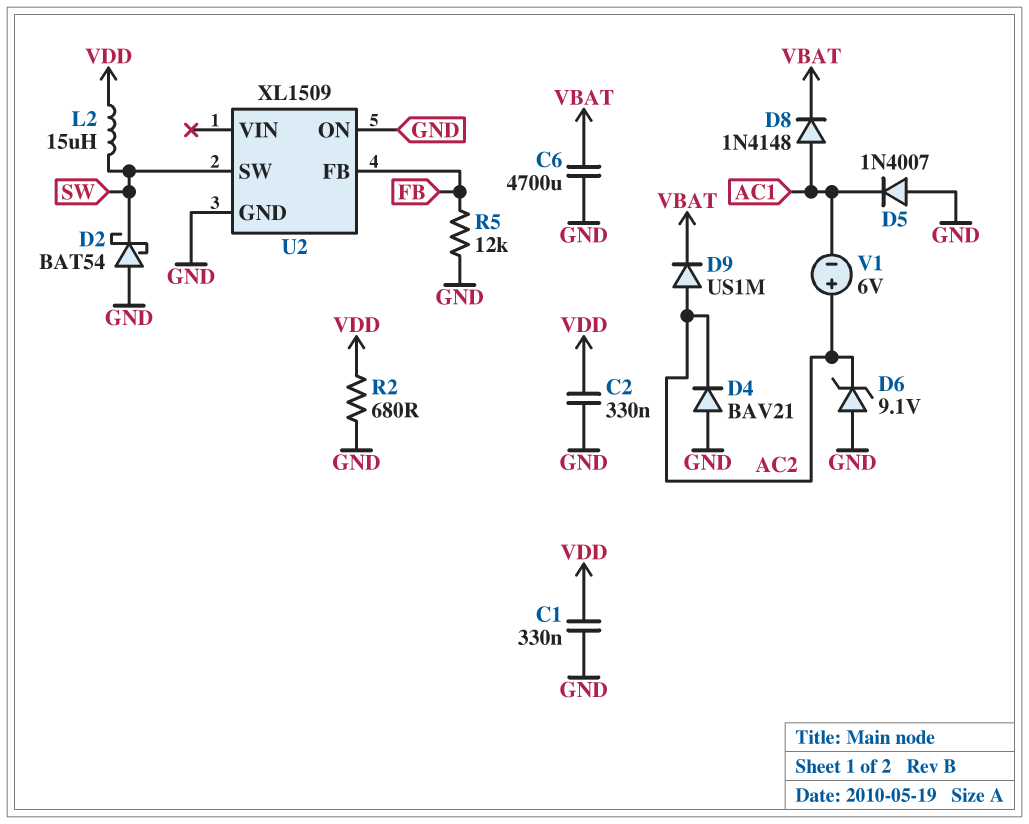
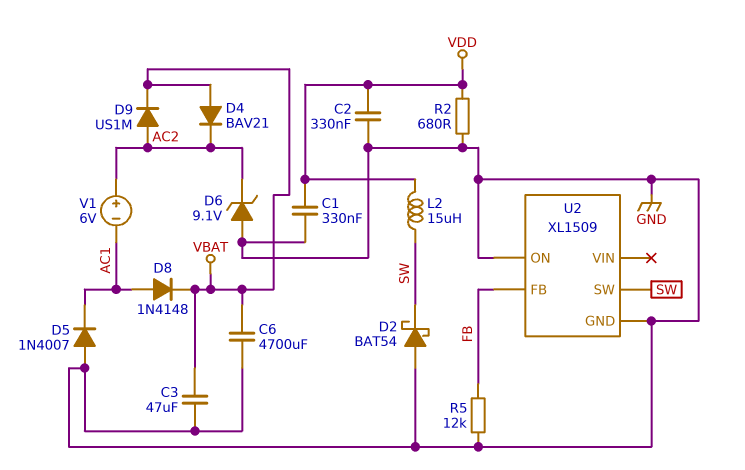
C3: none -> 47uF (GND, VBAT)
D4: diode BAV21 (A GND, K AC2) -> diode BAV21 (A VBAT, K AC2)

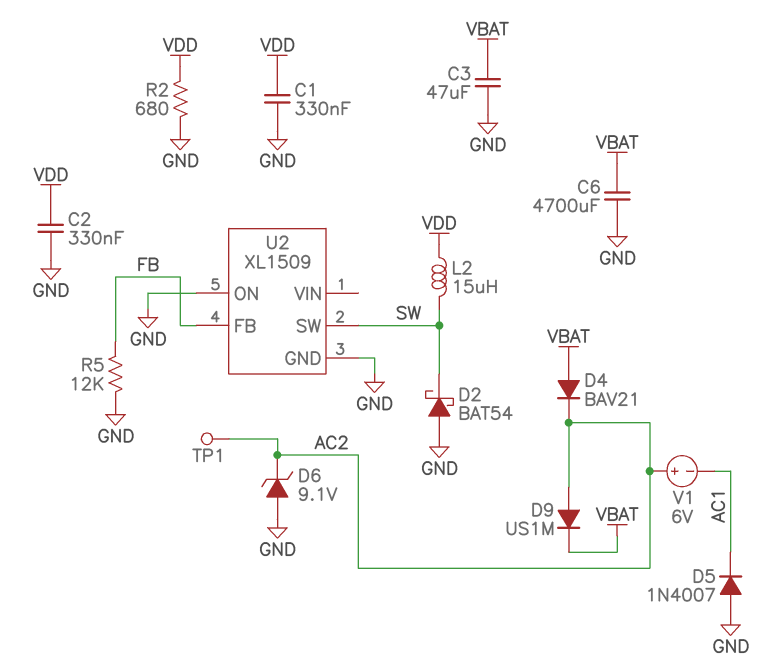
D8: diode 1N4148 (A AC1, K VBAT) -> none
TP1: none -> test point (AC2)

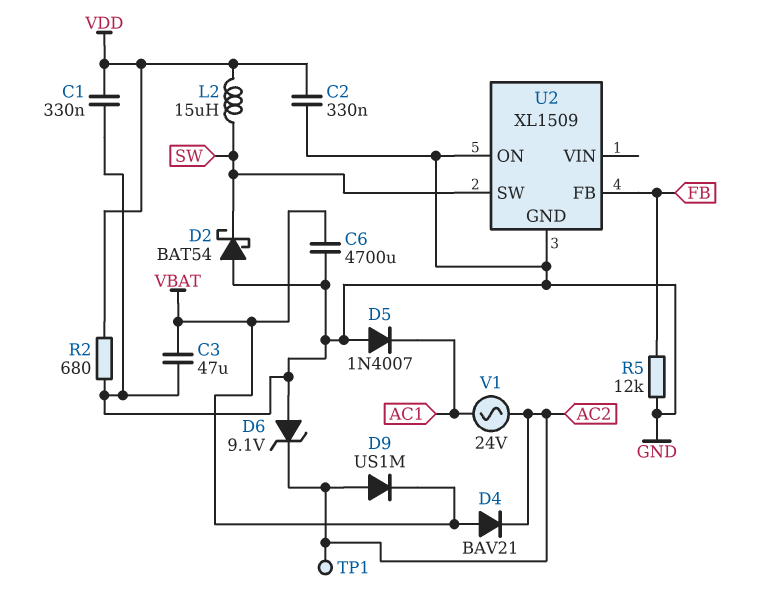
V1: 6V (plus AC2, minus AC1) -> AC 24V (AC1, AC2)

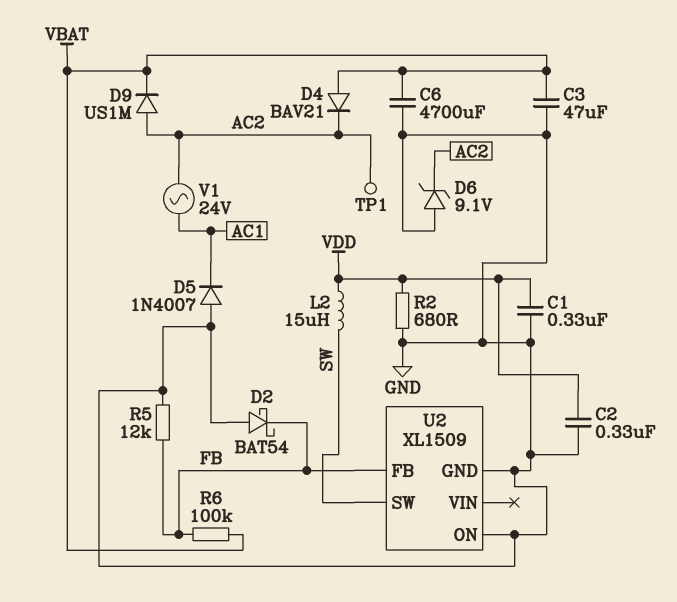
D2: schottky BAT54 (A GND, K SW) -> schottky BAT54 (A GND, K FB)
R6: none -> 100k (FB, VBAT)

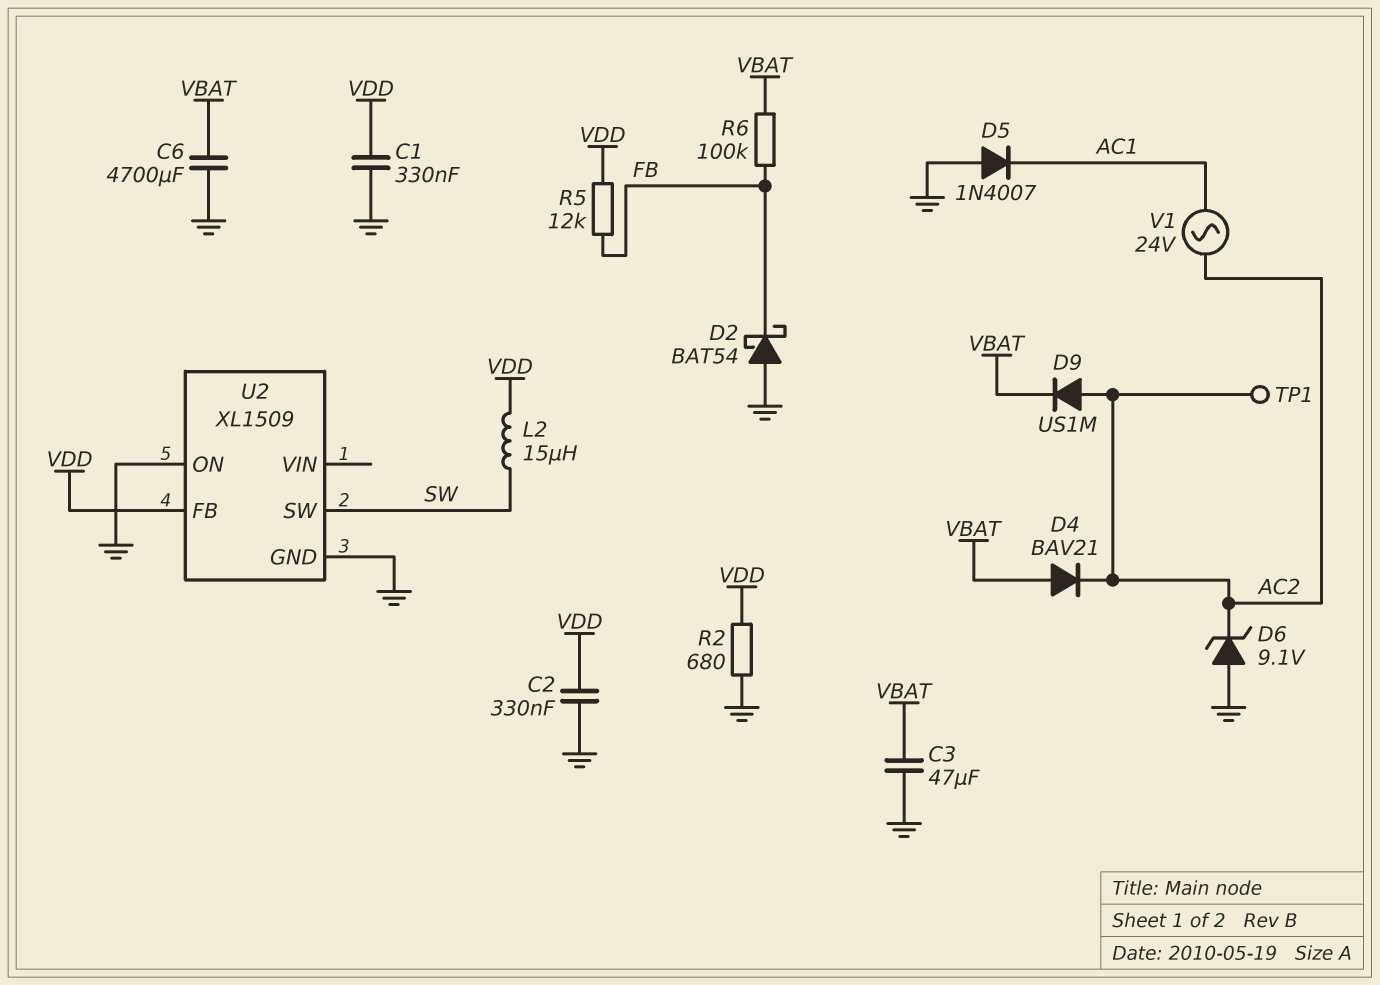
R5: 12k (FB, GND) -> 12k (FB, VDD)
U2 pin FB: FB -> VDD

